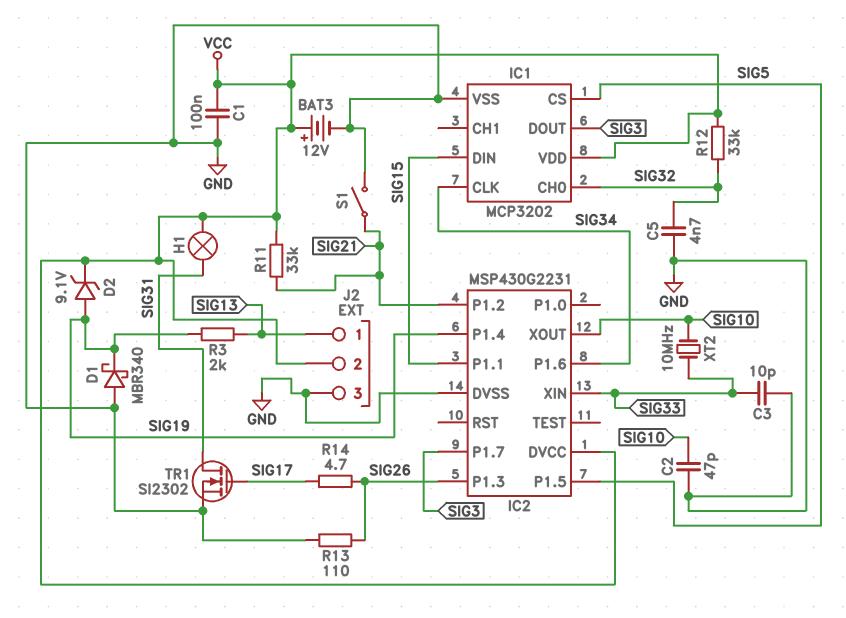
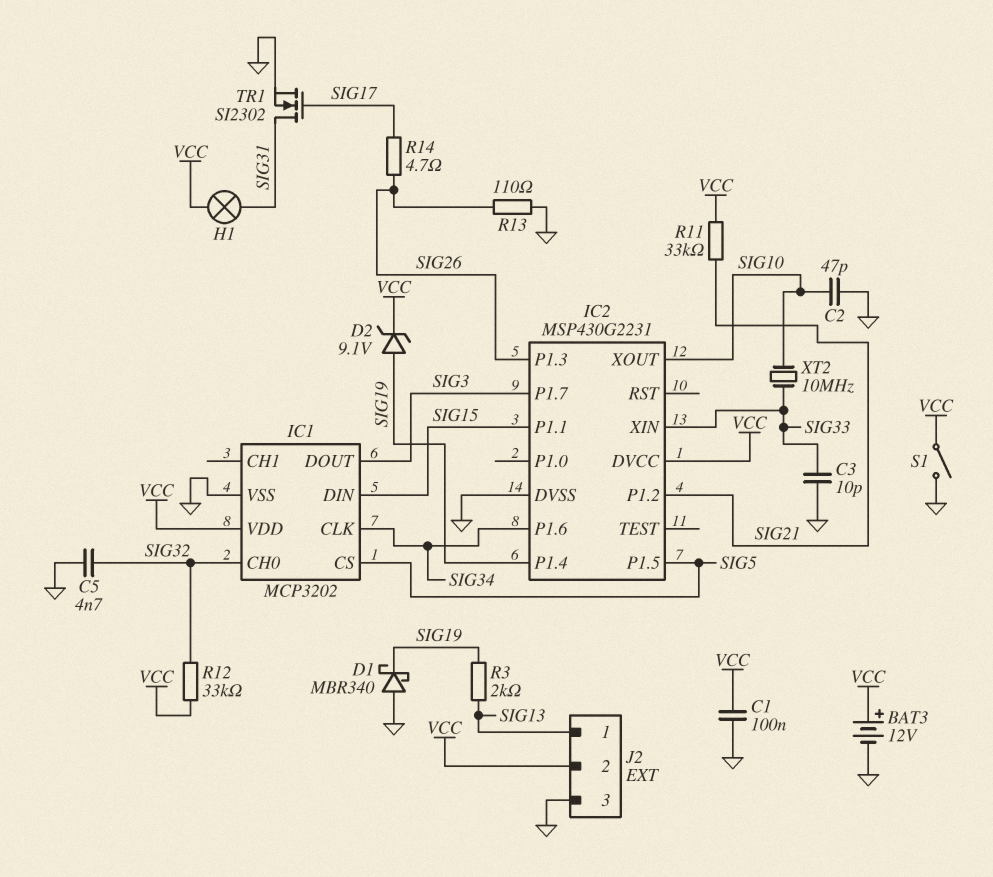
S1: switch (GND, SIG21) -> switch (GND, VCC)

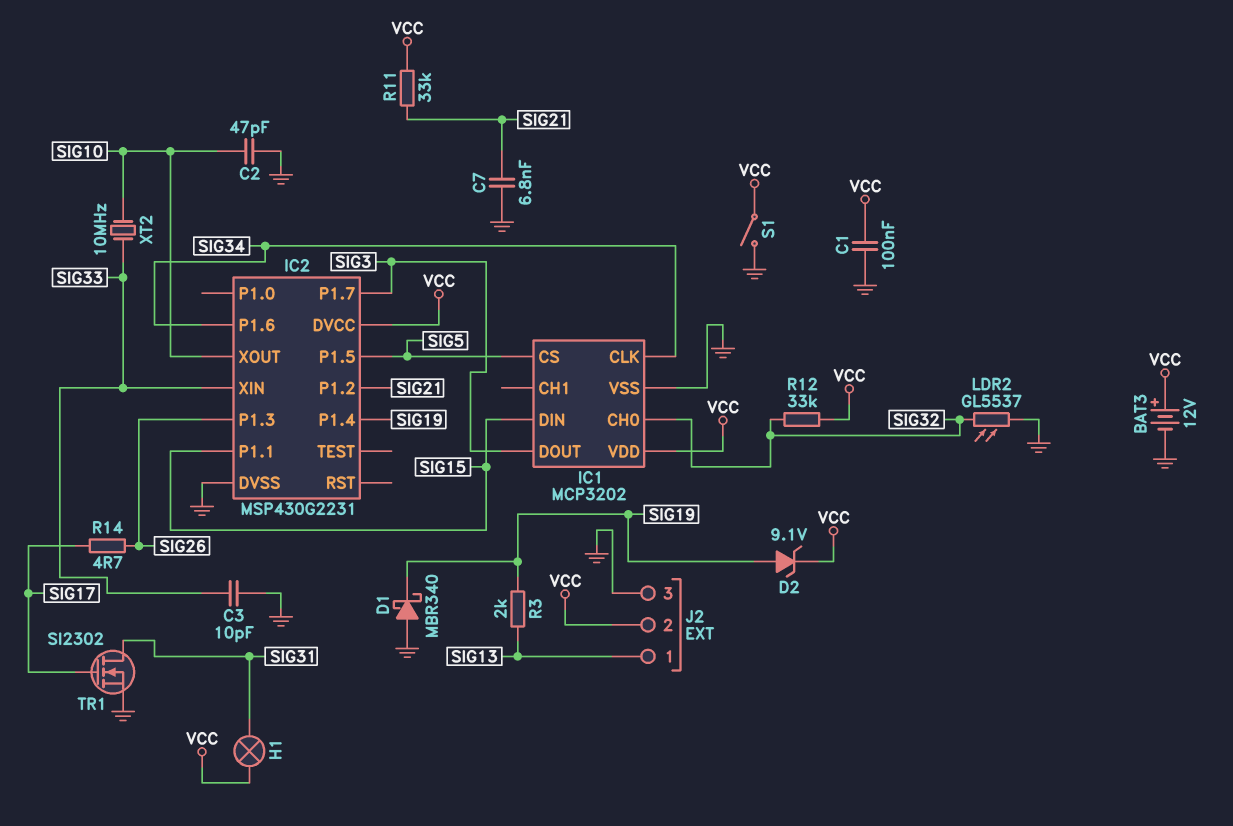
C5: 4.7nF (GND, SIG32) -> none
C7: none -> 6.8nF (GND, SIG21)
LDR2: none -> GL5537 (GND, SIG32)
R13: 110 (GND, SIG26) -> none

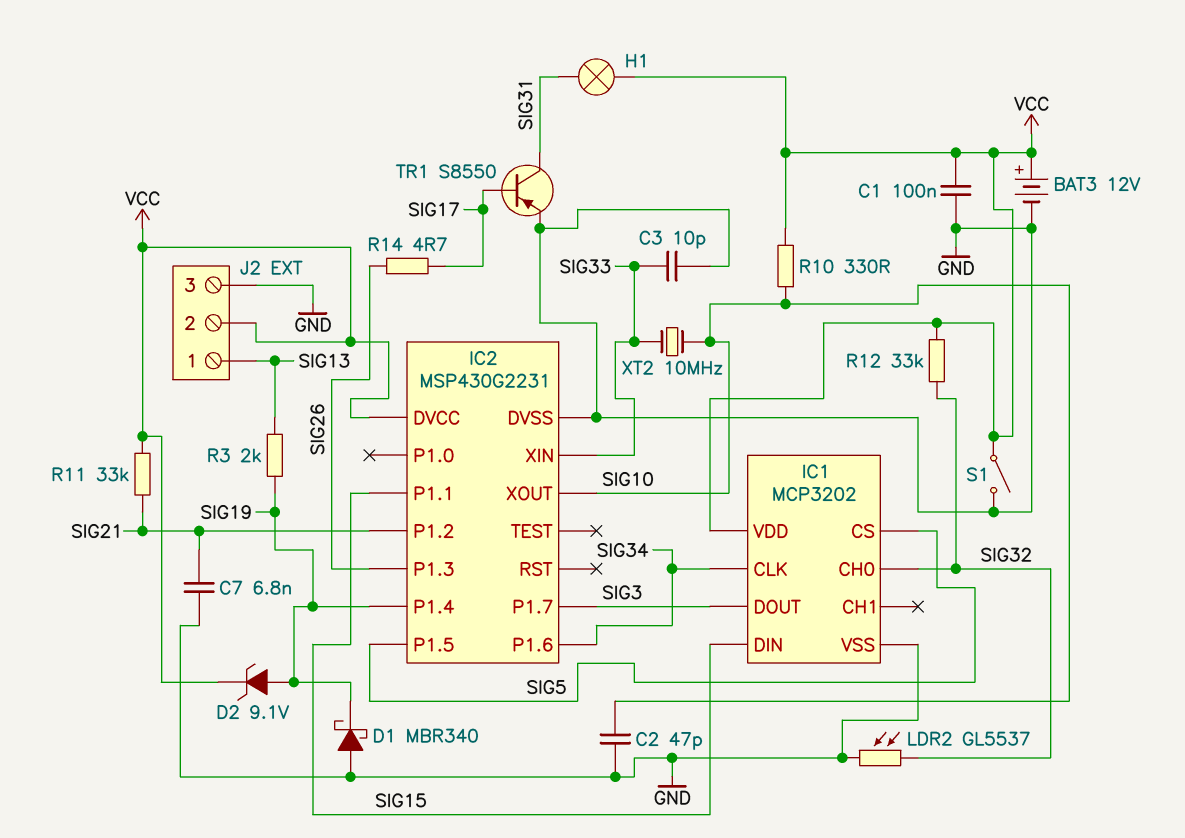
R10: none -> 330 (SIG10, VCC)
TR1: NMOS SI2302 (G SIG17, D SIG31, S GND) -> PNP S8550 (B SIG17, C SIG31, E GND)

